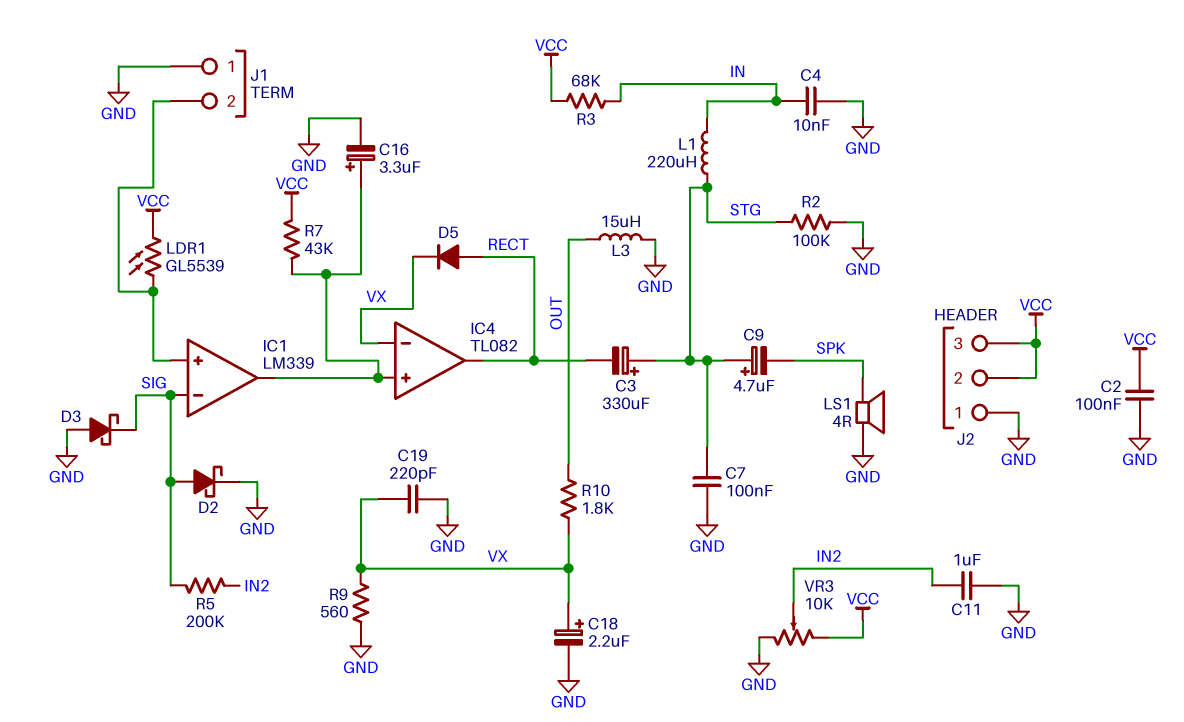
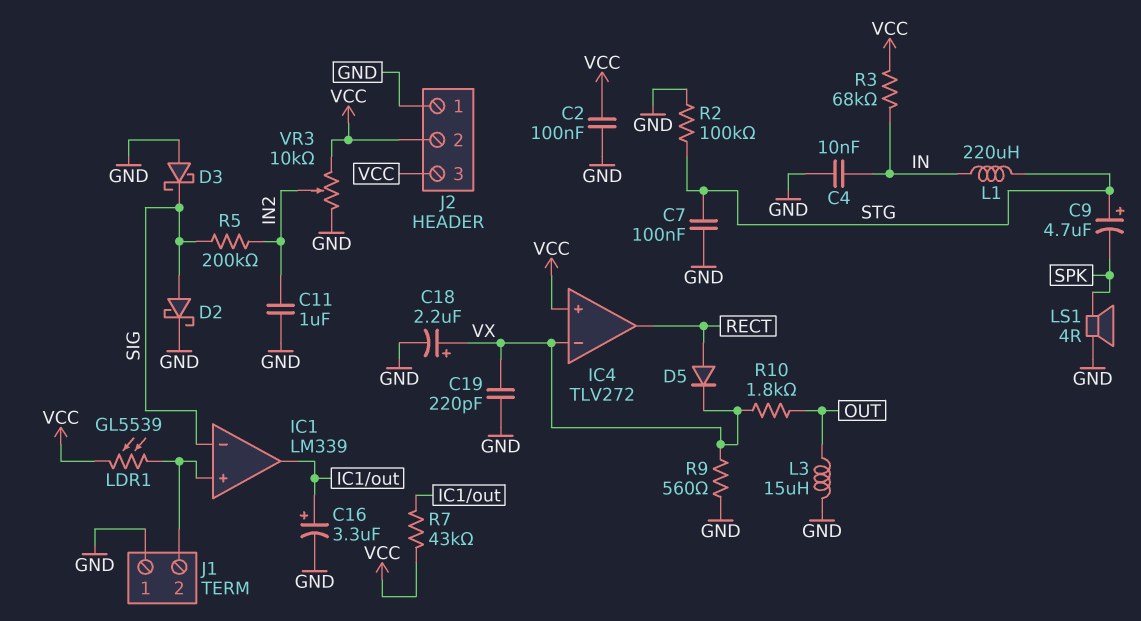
C3: 330uF (plus STG, minus RECT) -> none
IC4: TL082 -> TLV272
IC4 pin in+: IC1/out -> VCC

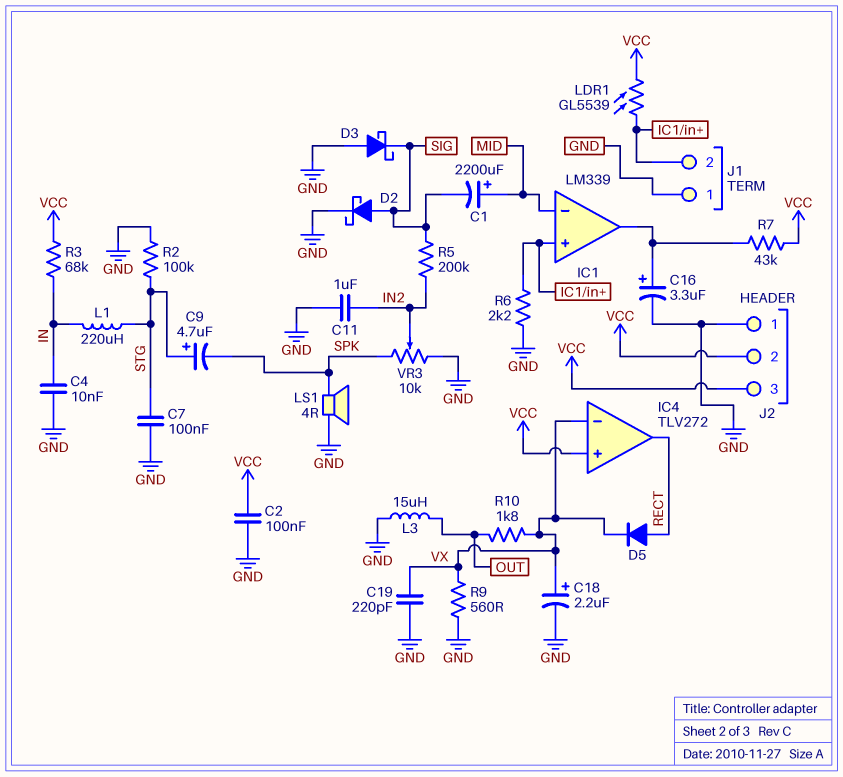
C1: none -> 2200uF (plus MID, minus SIG)
IC1 pin in-: SIG -> MID
R6: none -> 2.2k (GND, IC1/in+)
VR3: 10k (GND, VCC, wiper IN2) -> 10k (GND, SPK, wiper IN2)

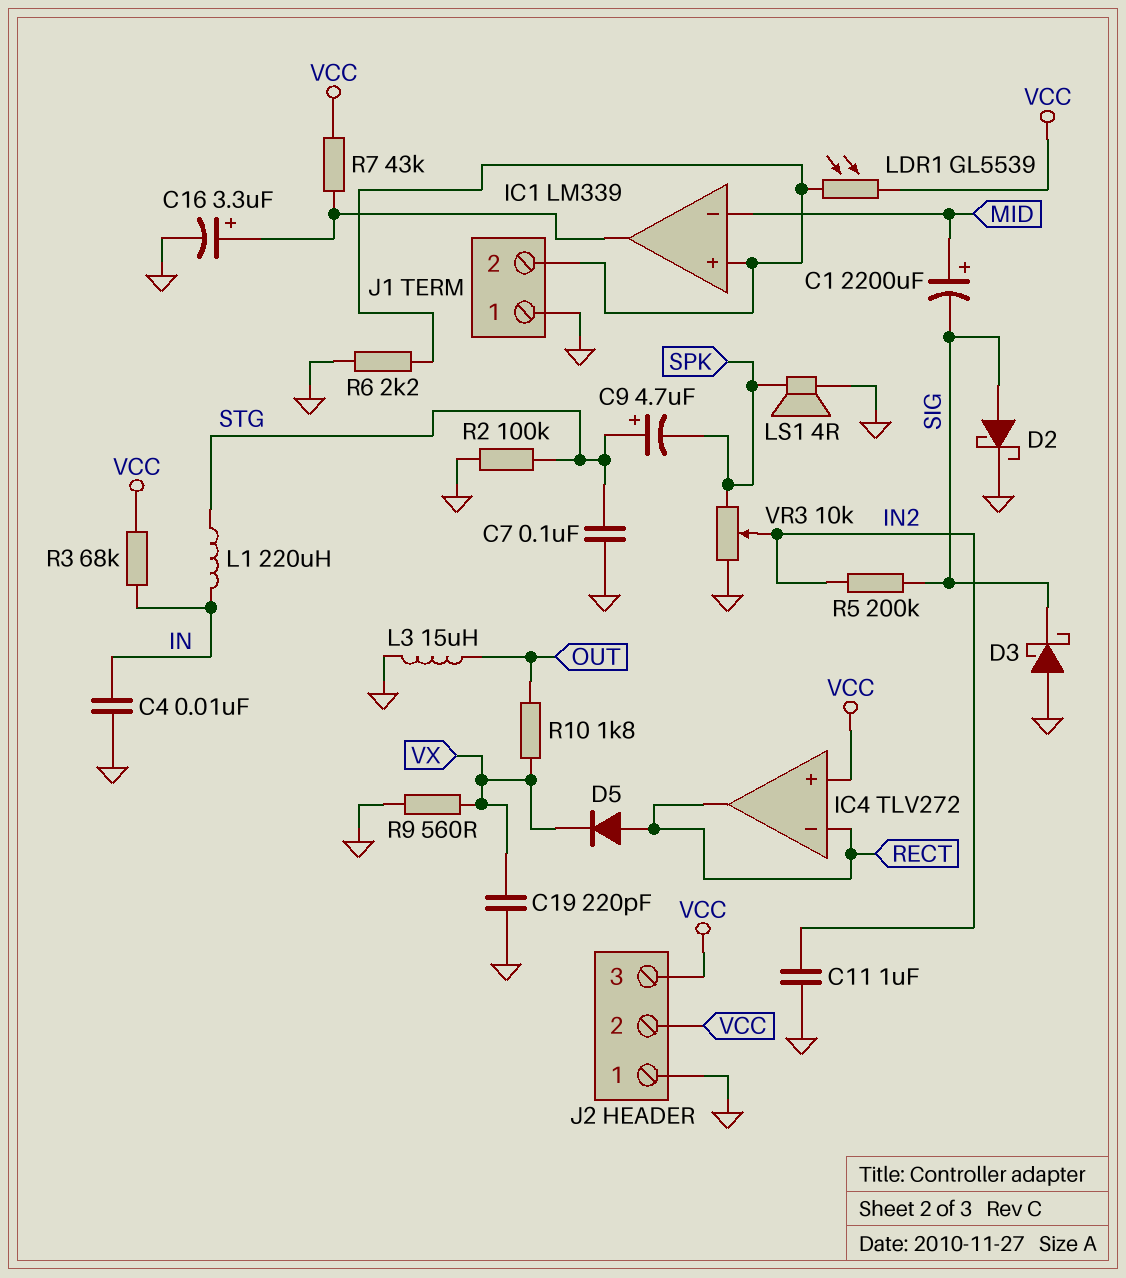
C2: 100nF (GND, VCC) -> none
C18: 2.2uF (plus VX, minus GND) -> none
IC4 pin in-: VX -> RECT

